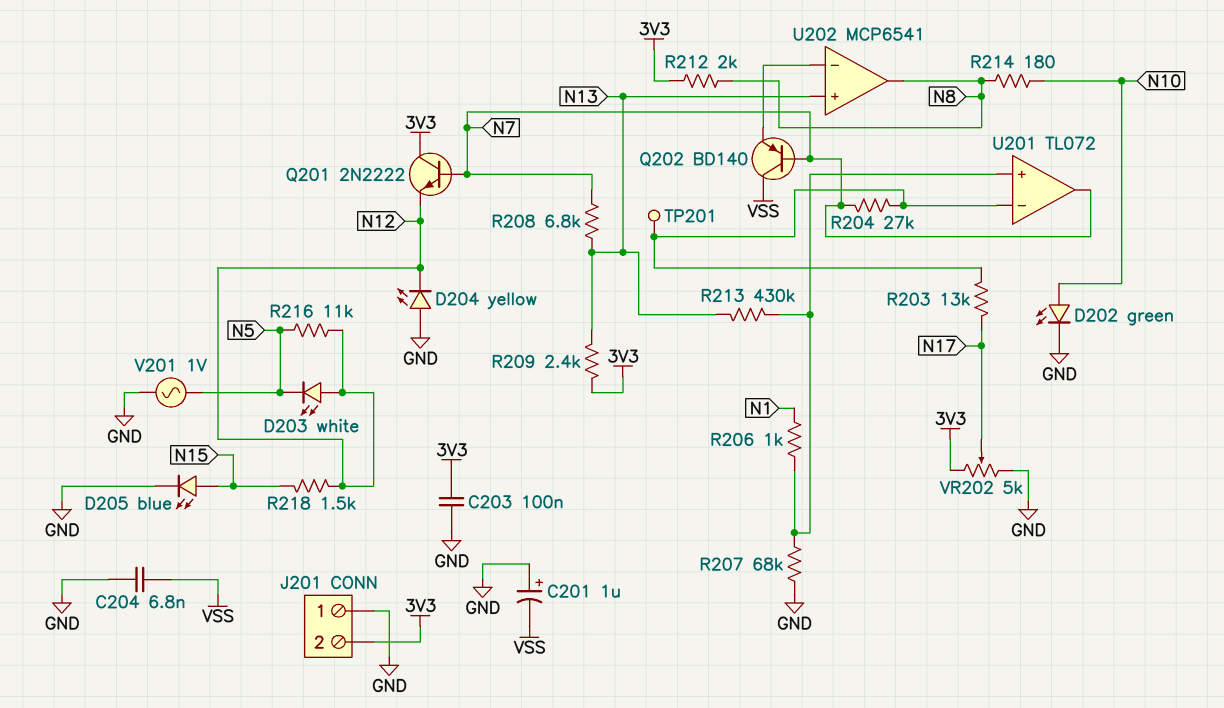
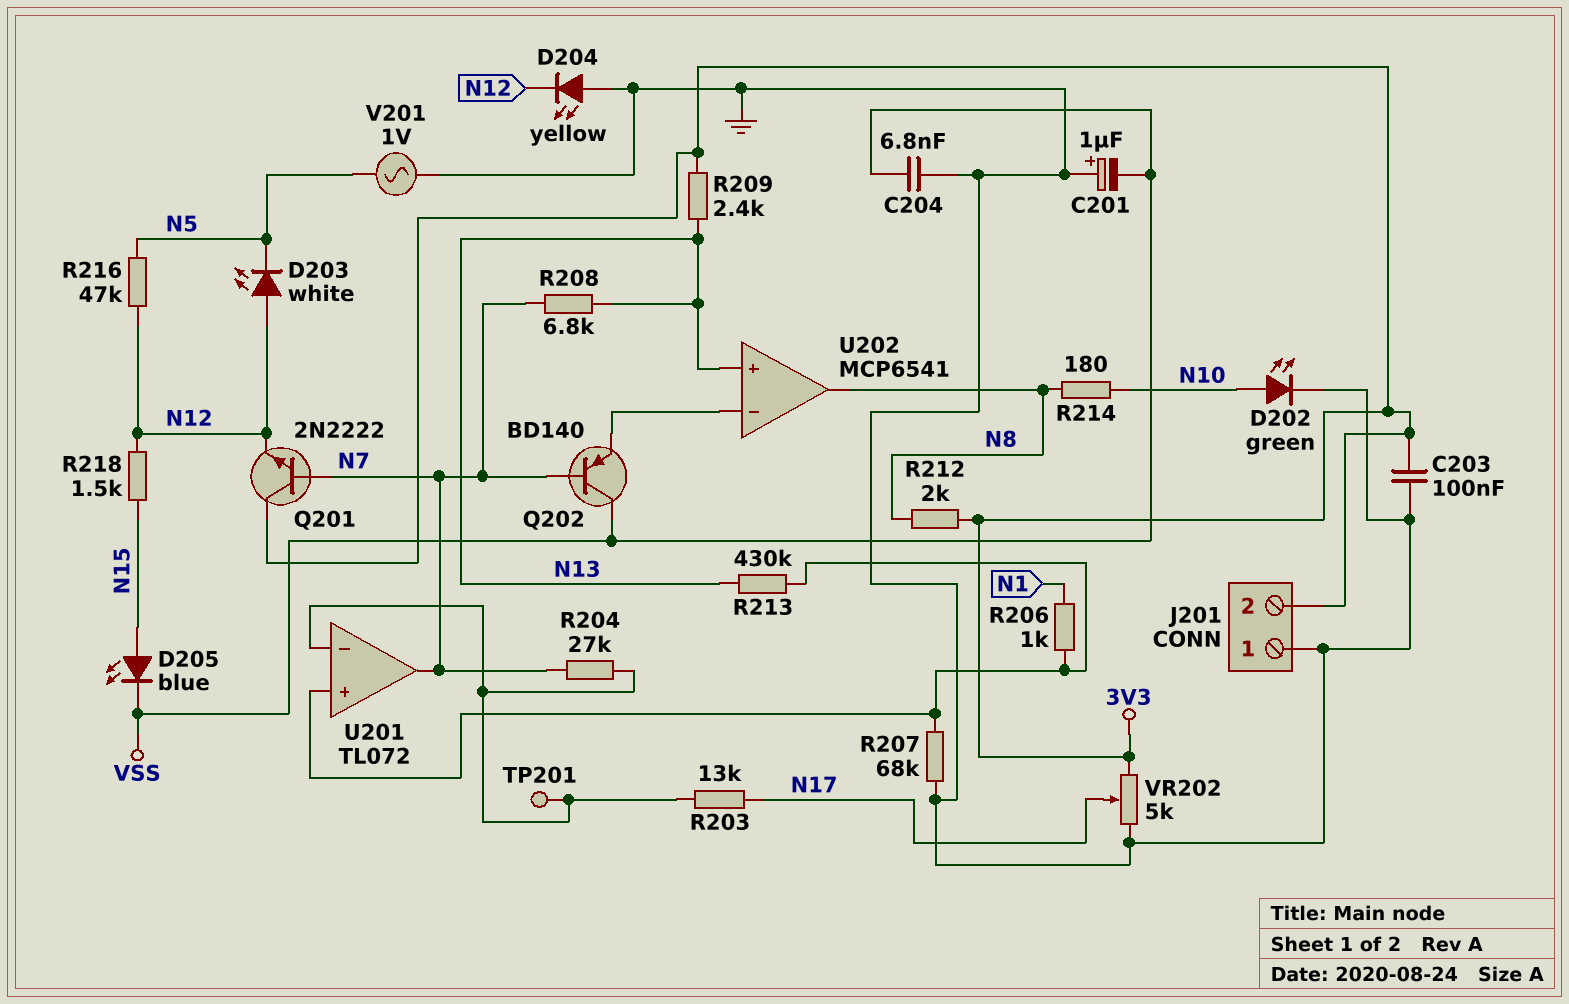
D205: LED blue (A N15, K GND) -> LED blue (A N15, K VSS)
R216: 11k (N5, N12) -> 47k (N5, N12)

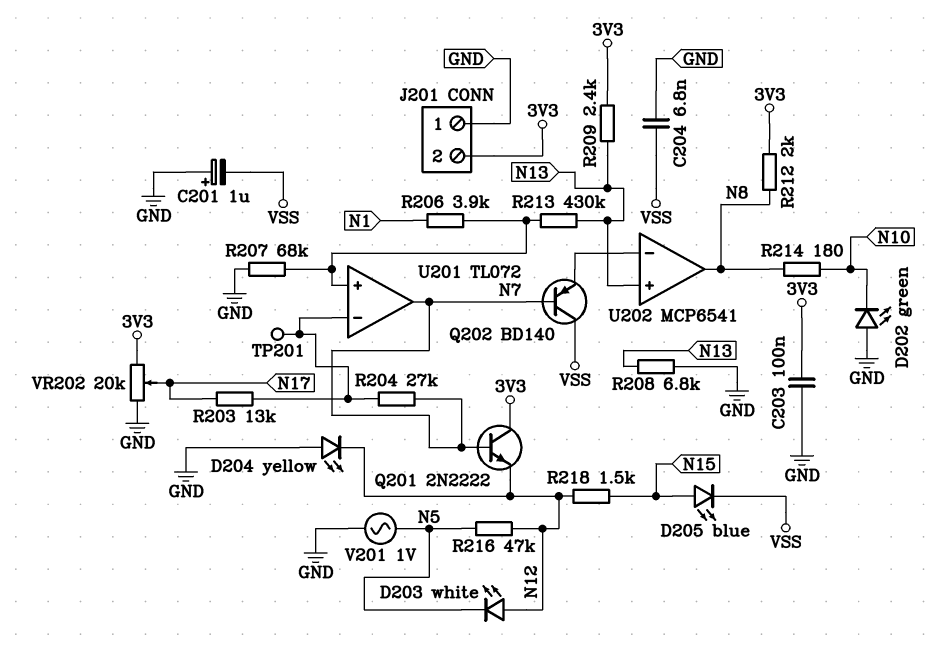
D202: LED green (A N10, K GND) -> LED green (A GND, K N10)
R206: 1k (N1, U201/in+) -> 3.9k (N1, U201/in+)
R208: 6.8k (N7, N13) -> 6.8k (GND, N13)
VR202: 5k (3V3, GND, wiper N17) -> 20k (3V3, GND, wiper N17)

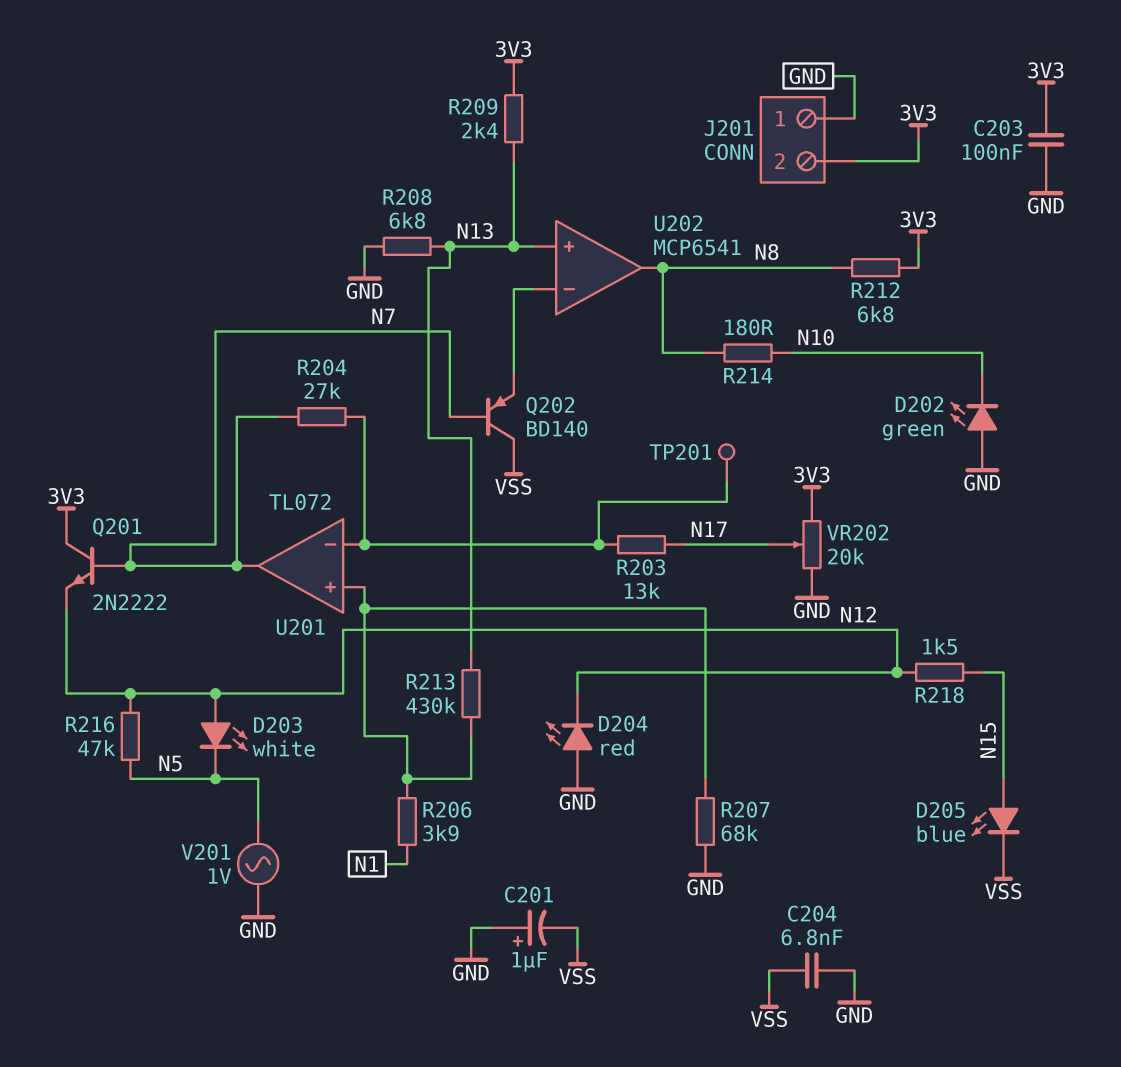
D204: LED yellow (A GND, K N12) -> LED red (A GND, K N12)
R212: 2k (3V3, N8) -> 6.8k (3V3, N8)

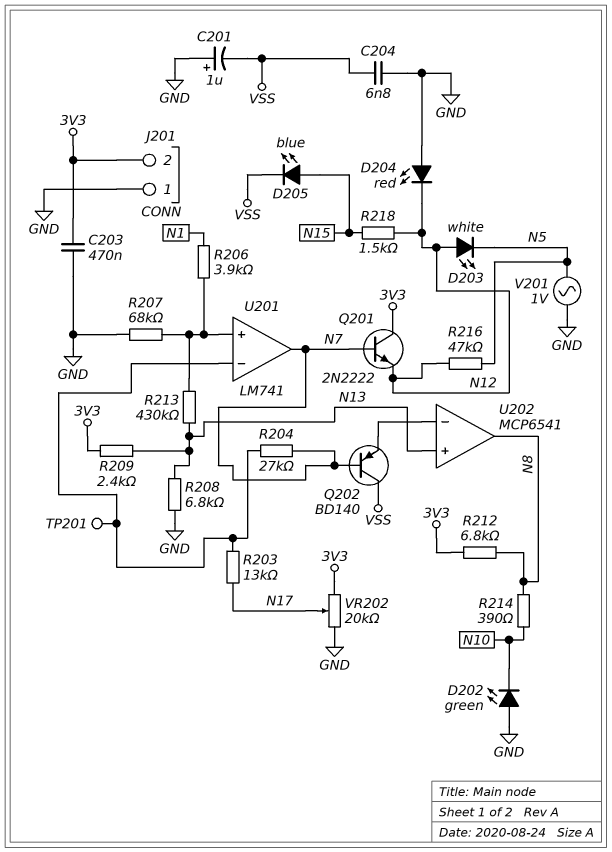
C203: 100nF (3V3, GND) -> 470nF (3V3, GND)
R214: 180 (N8, N10) -> 390 (N8, N10)
U201: TL072 -> LM741

